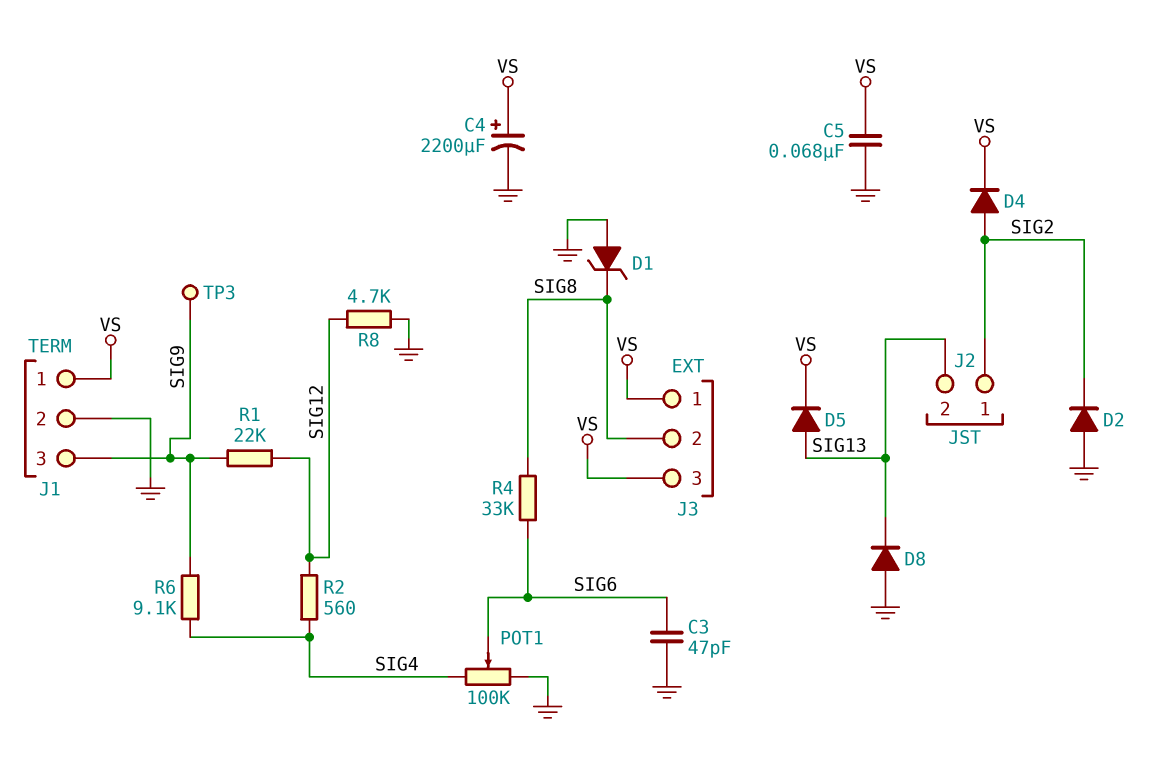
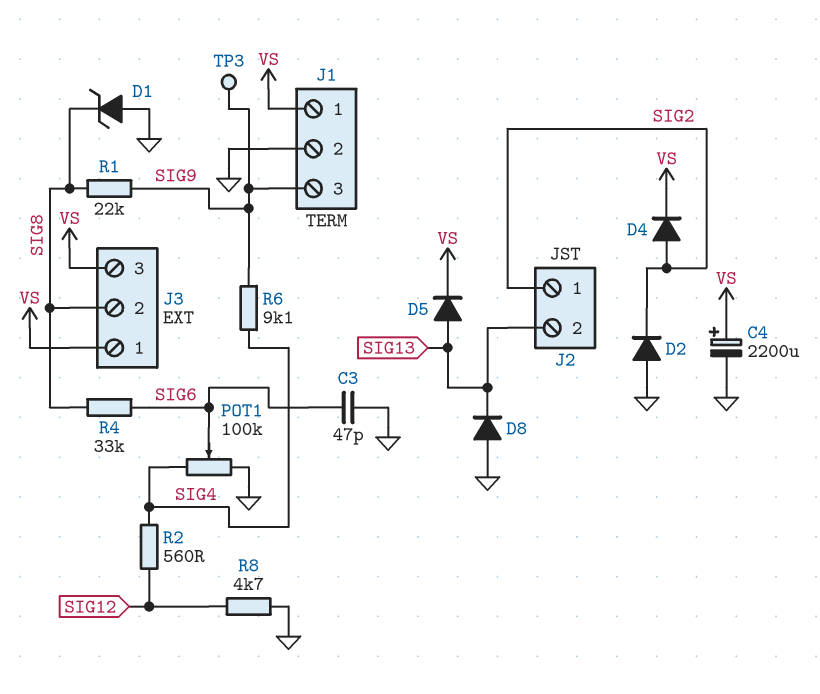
C5: 68nF (GND, VS) -> none
R1: 22k (SIG9, SIG12) -> 22k (SIG8, SIG9)

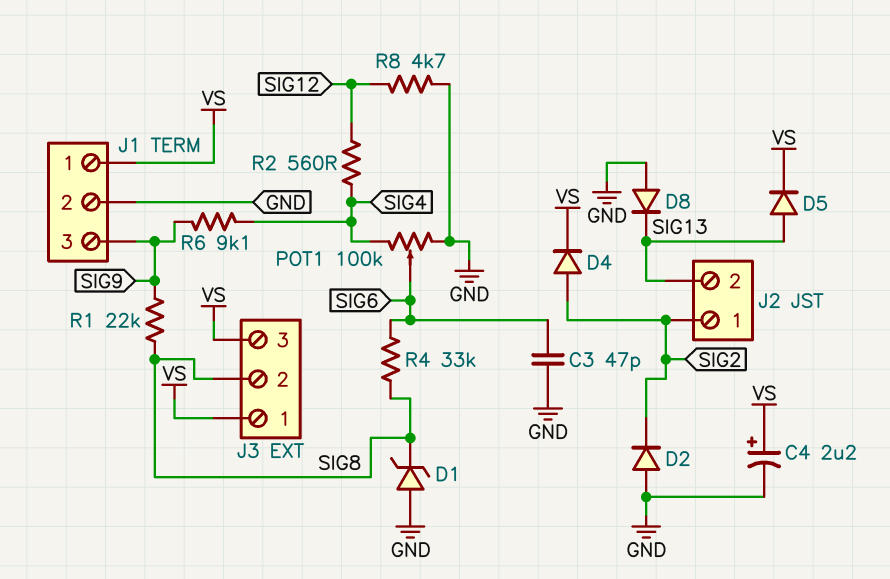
C4: 2200uF (plus VS, minus GND) -> 2.2uF (plus VS, minus GND)
TP3: test point (SIG9) -> none

